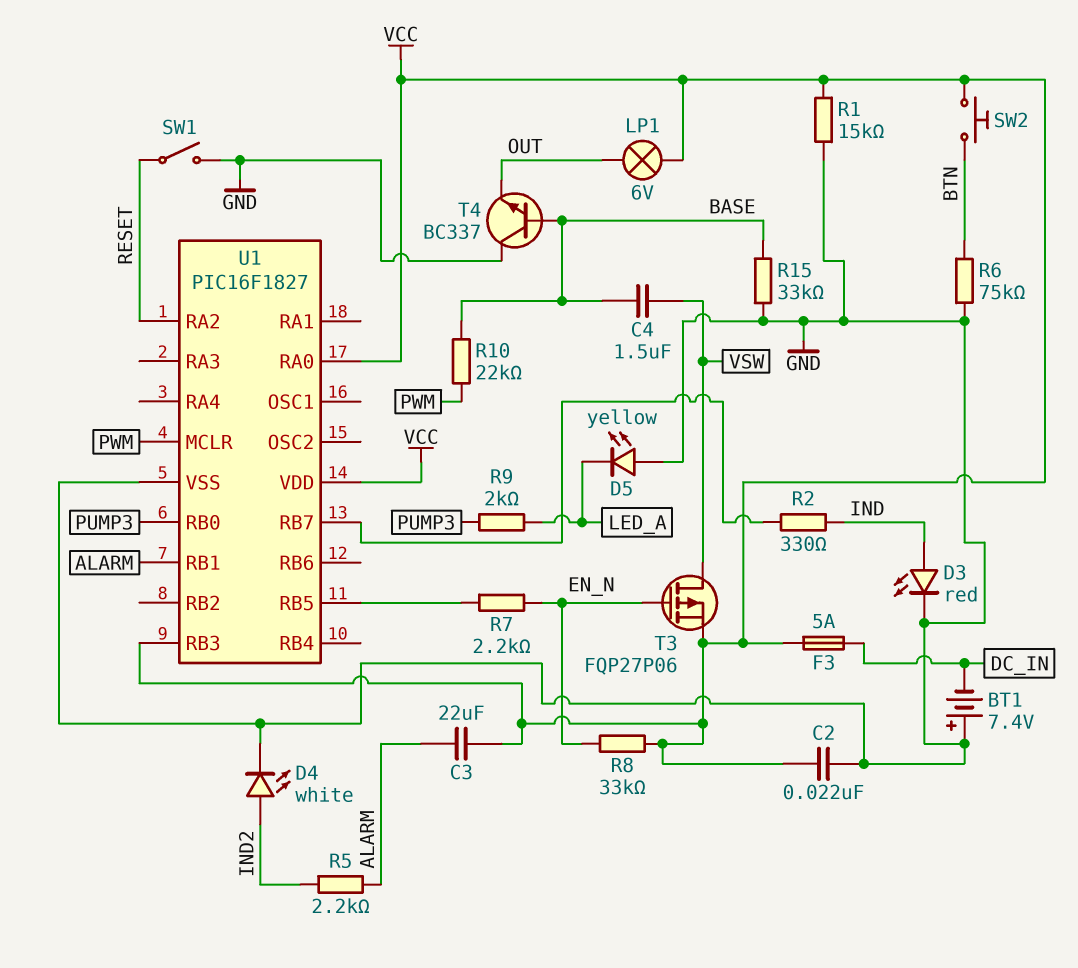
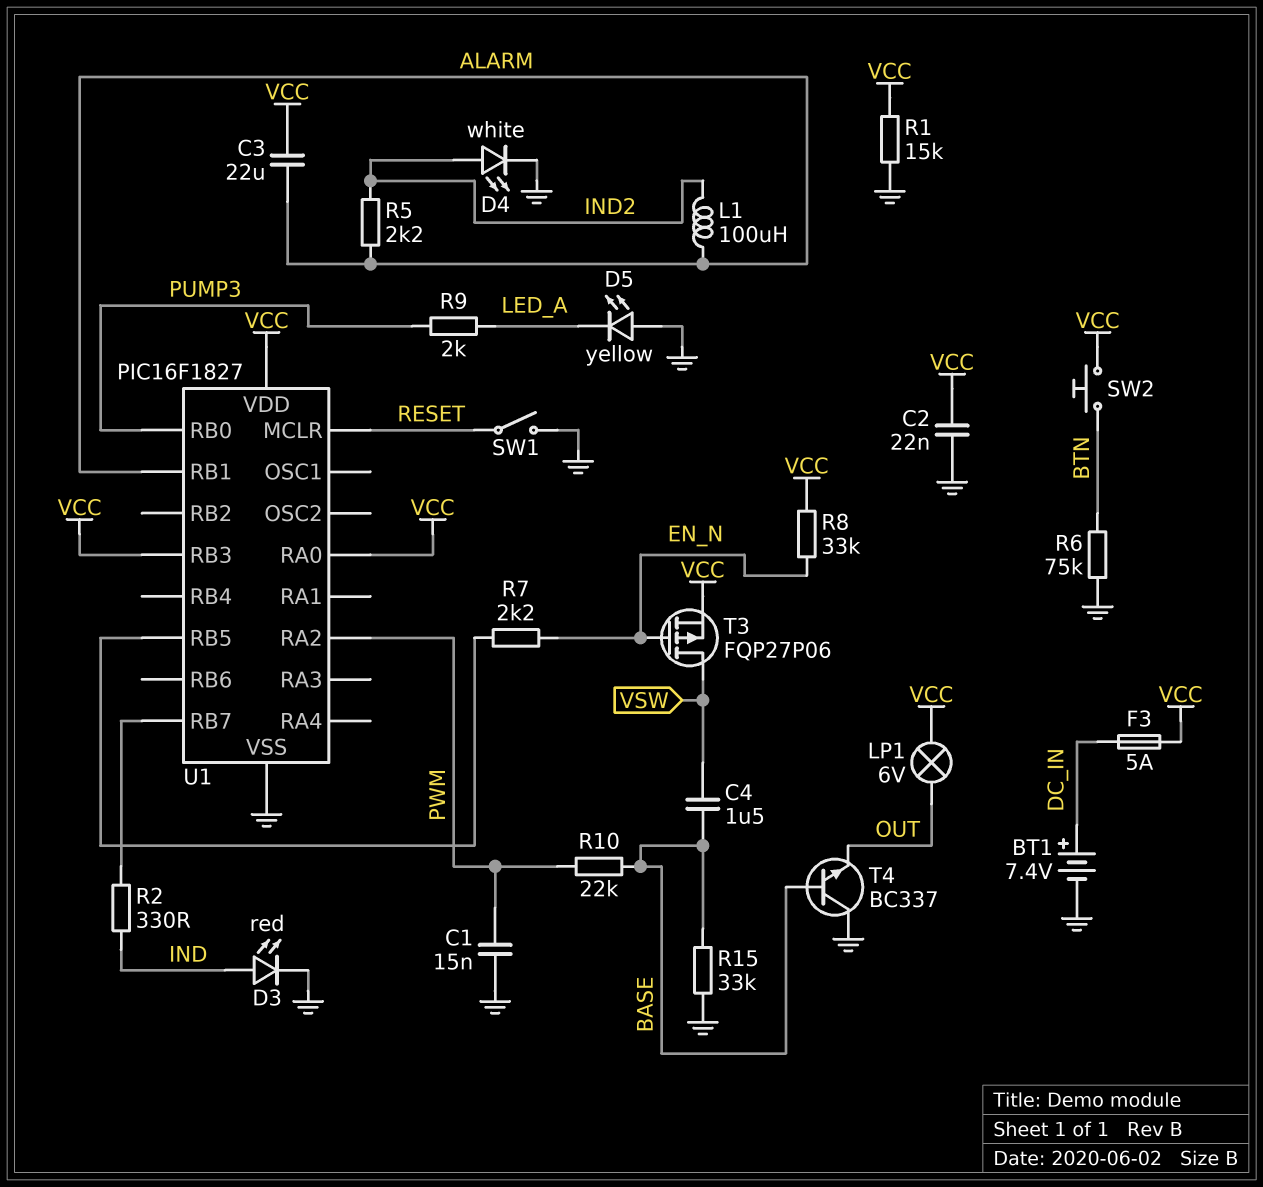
BT1: 7.4V (plus GND, minus DC_IN) -> 7.4V (plus DC_IN, minus GND)
C1: none -> 15nF (GND, PWM)
L1: none -> 100uH (ALARM, IND2)
U1 pin MCLR: PWM -> RESET
U1 pin RA2: RESET -> PWM

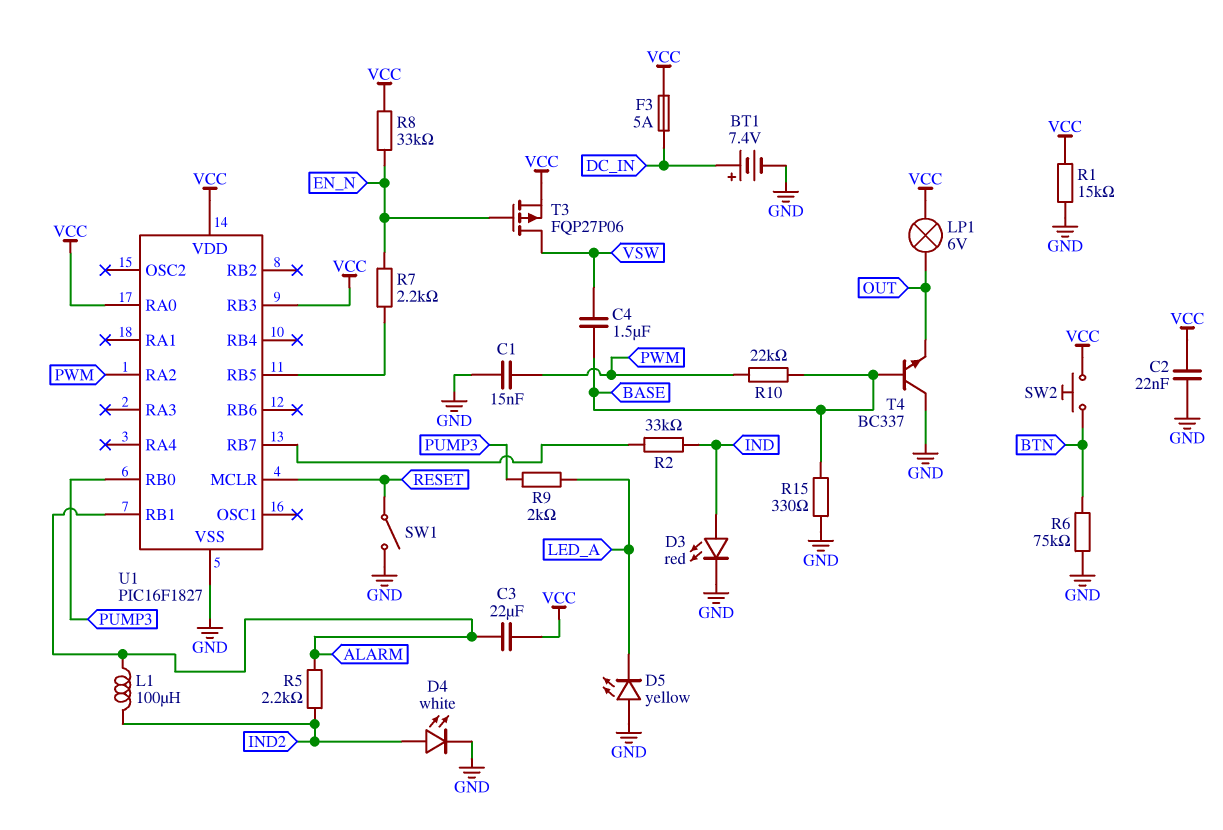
R2: 330 (IND, U1/RB7) -> 33k (IND, U1/RB7)
R15: 33k (BASE, GND) -> 330 (BASE, GND)

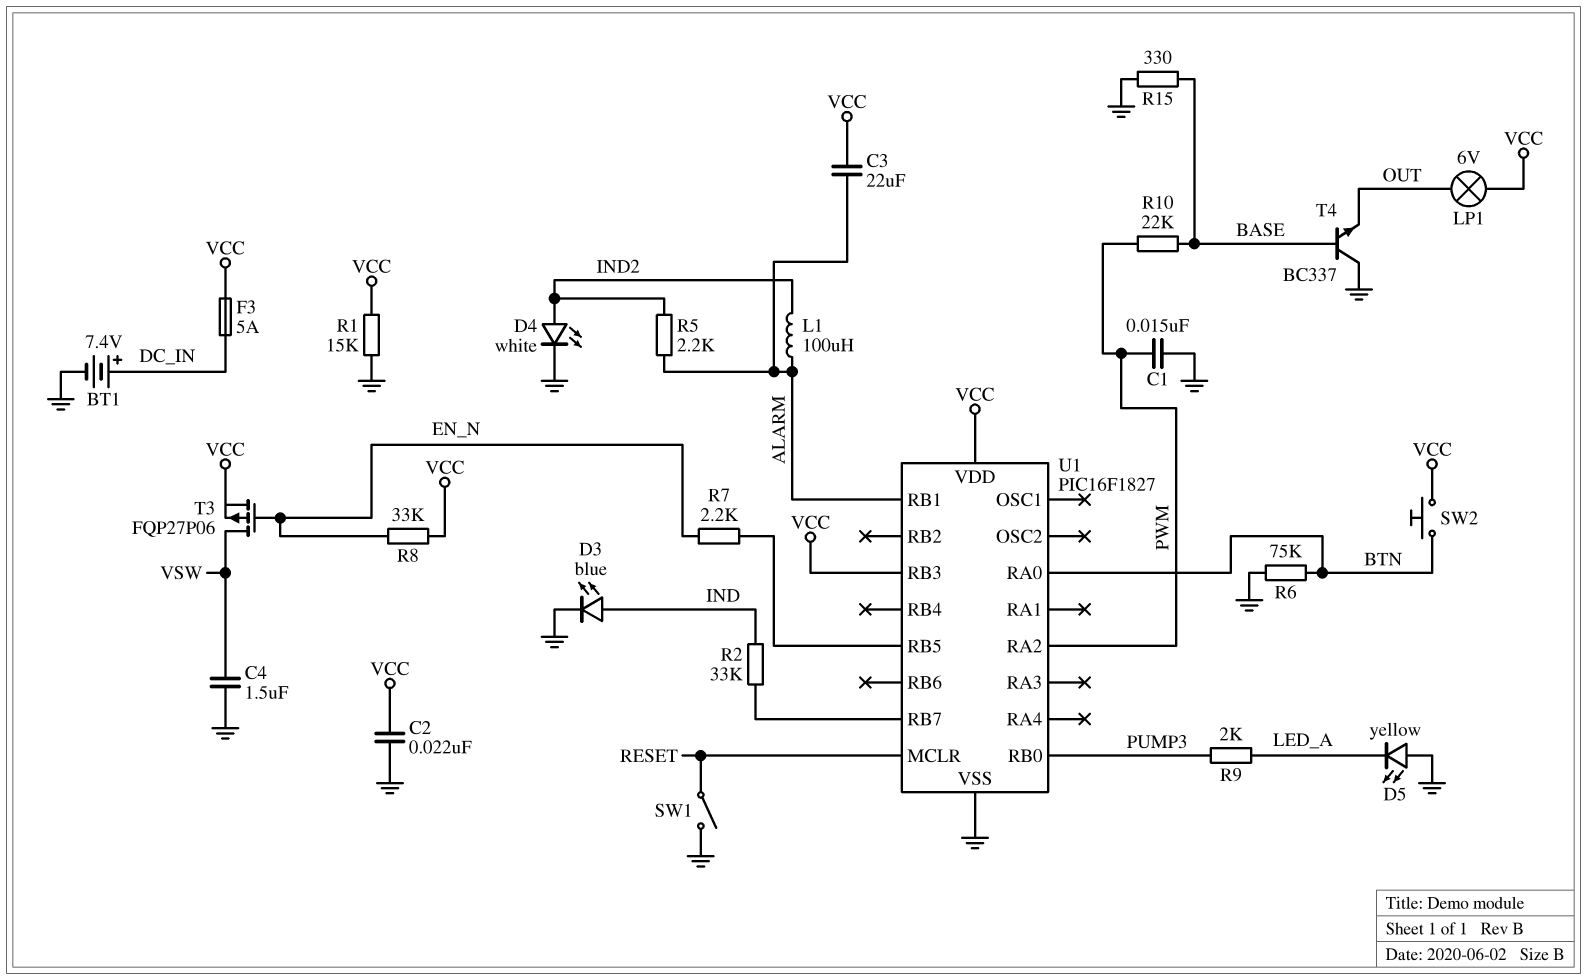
C4: 1.5uF (BASE, VSW) -> 1.5uF (GND, VSW)
D3: LED red (A IND, K GND) -> LED blue (A IND, K GND)
U1 pin RA0: VCC -> BTN

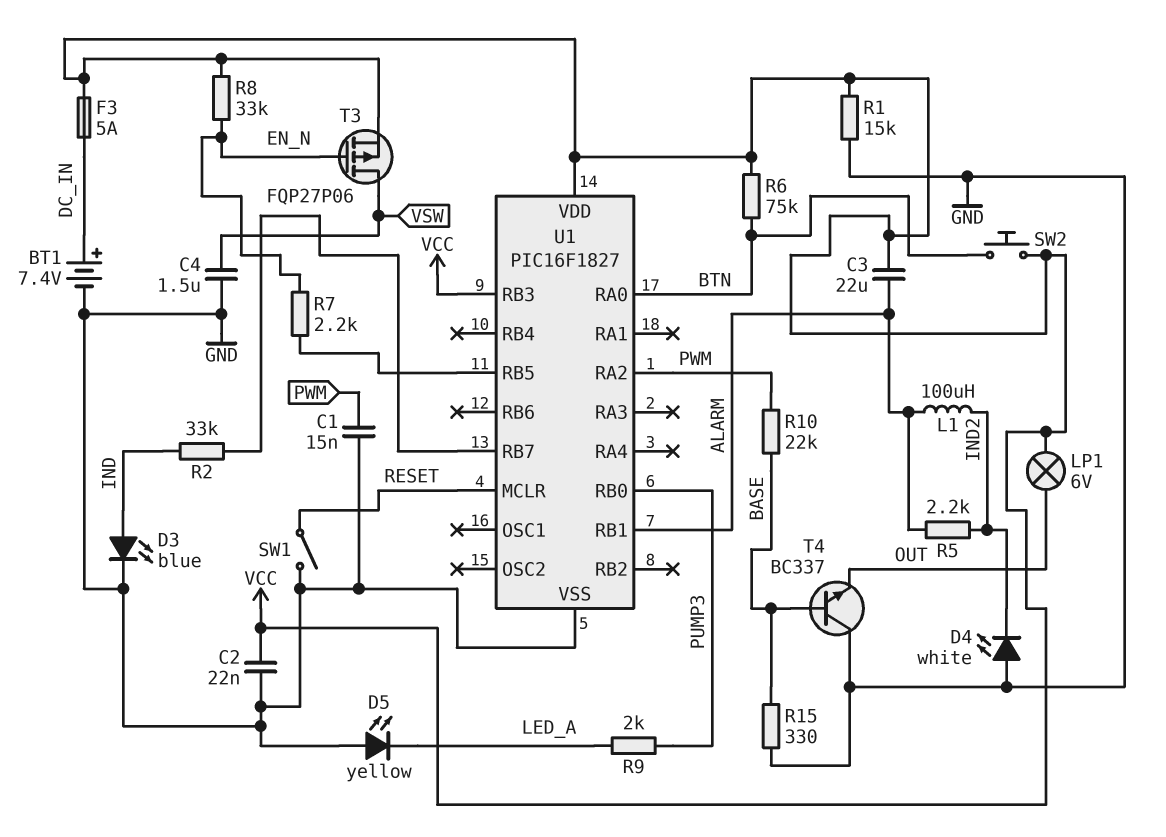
D4: LED white (A IND2, K GND) -> LED white (A GND, K IND2)
R6: 75k (BTN, GND) -> 75k (BTN, VCC)

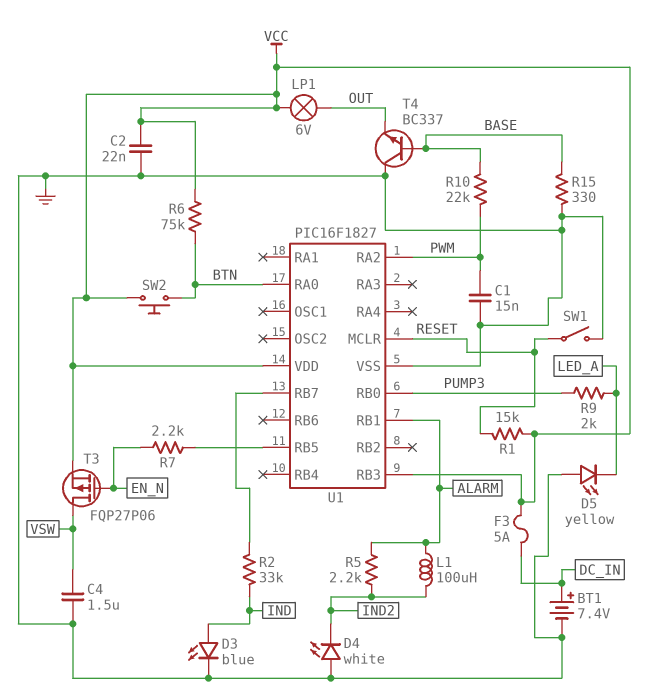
C3: 22uF (ALARM, VCC) -> none
R1: 15k (GND, VCC) -> 15k (RESET, VCC)
R8: 33k (EN_N, VCC) -> none

